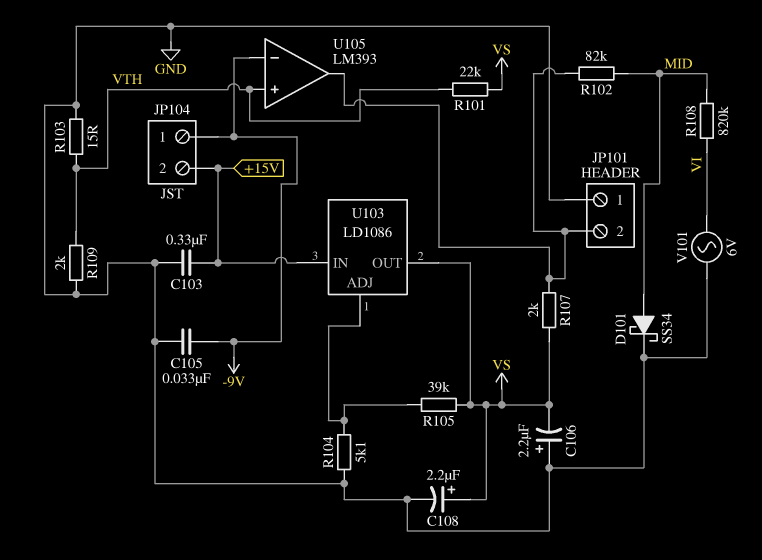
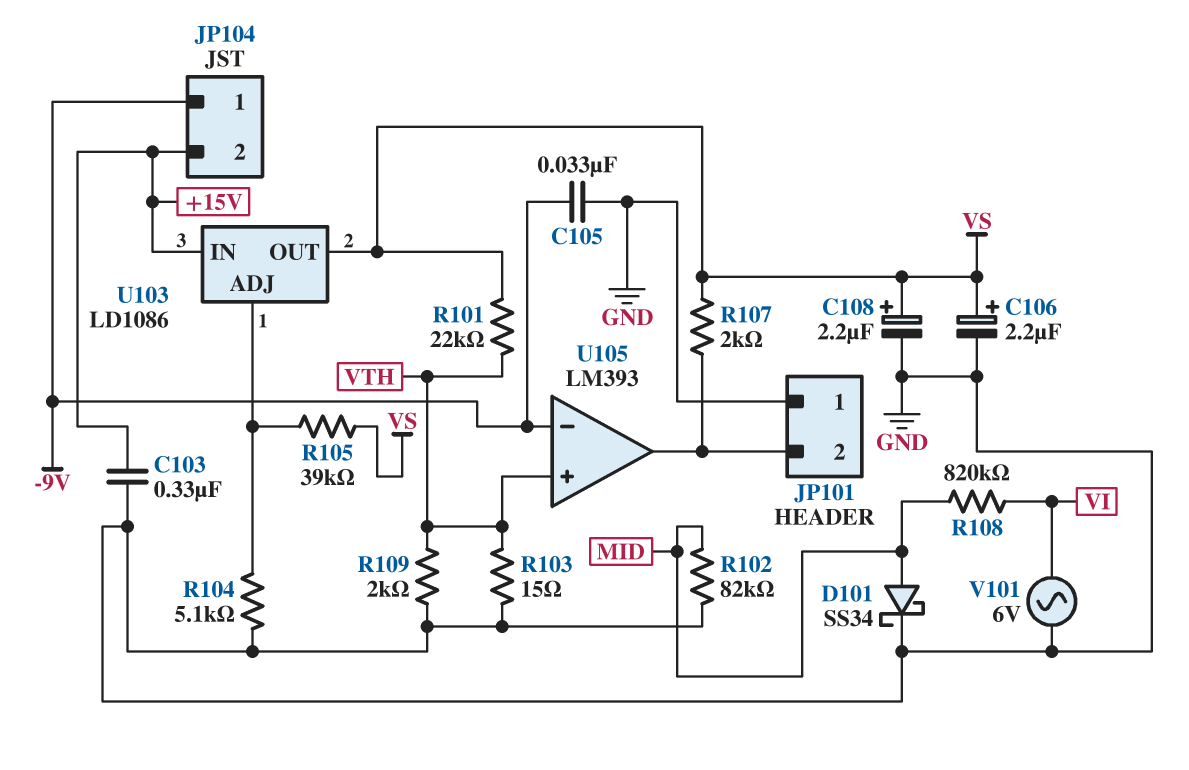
C106: 2.2uF (plus GND, minus VS) -> 2.2uF (plus VS, minus GND)
R102: 82k (JP101/2, MID) -> 82k (GND, MID)

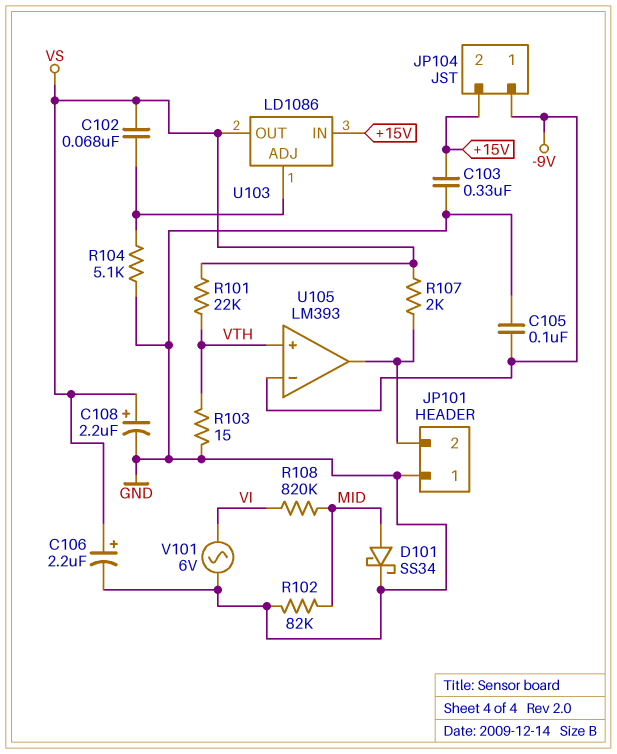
C102: none -> 68nF (U103/ADJ, VS)
C105: 33nF (-9V, GND) -> 100nF (-9V, GND)
R105: 39k (U103/ADJ, VS) -> none
R109: 2k (GND, VTH) -> none

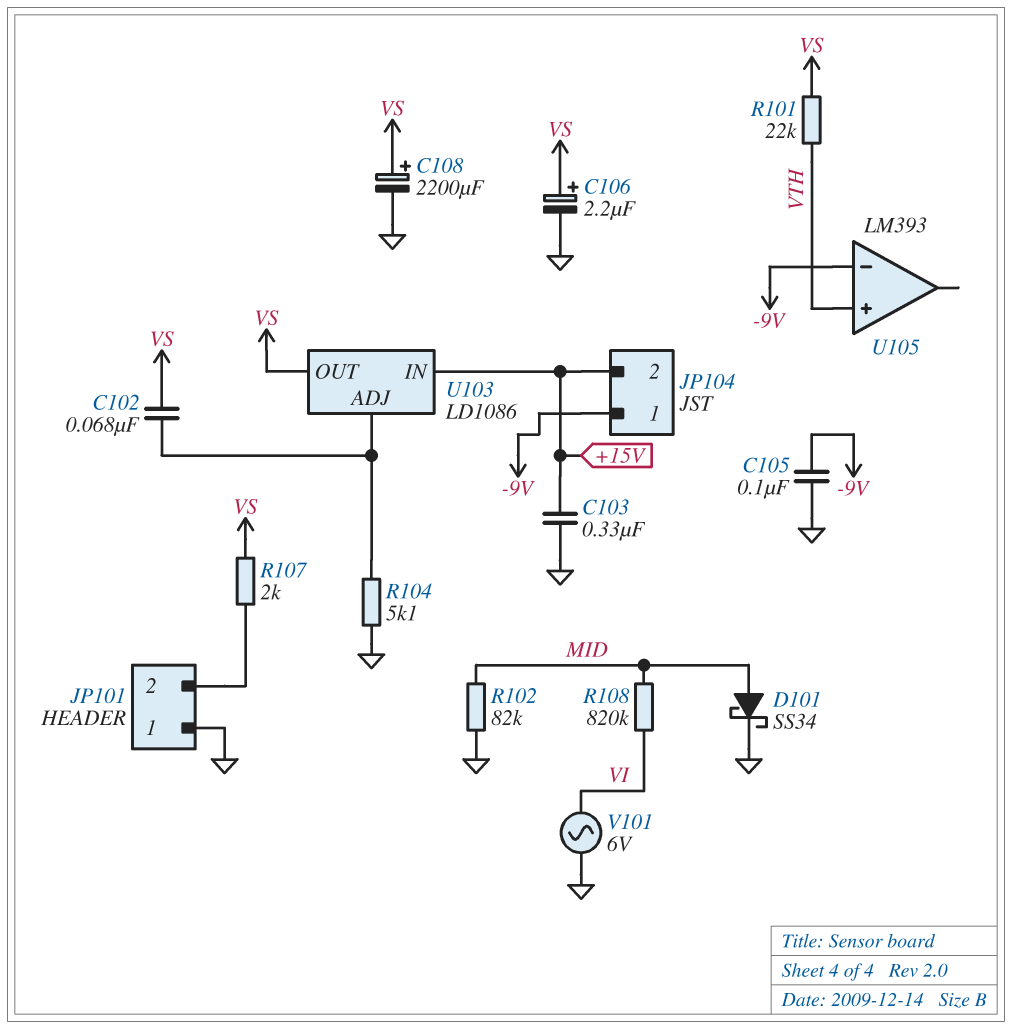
C108: 2.2uF (plus VS, minus GND) -> 2200uF (plus VS, minus GND)
R103: 15 (GND, VTH) -> none
U105 pin out: JP101/2 -> none

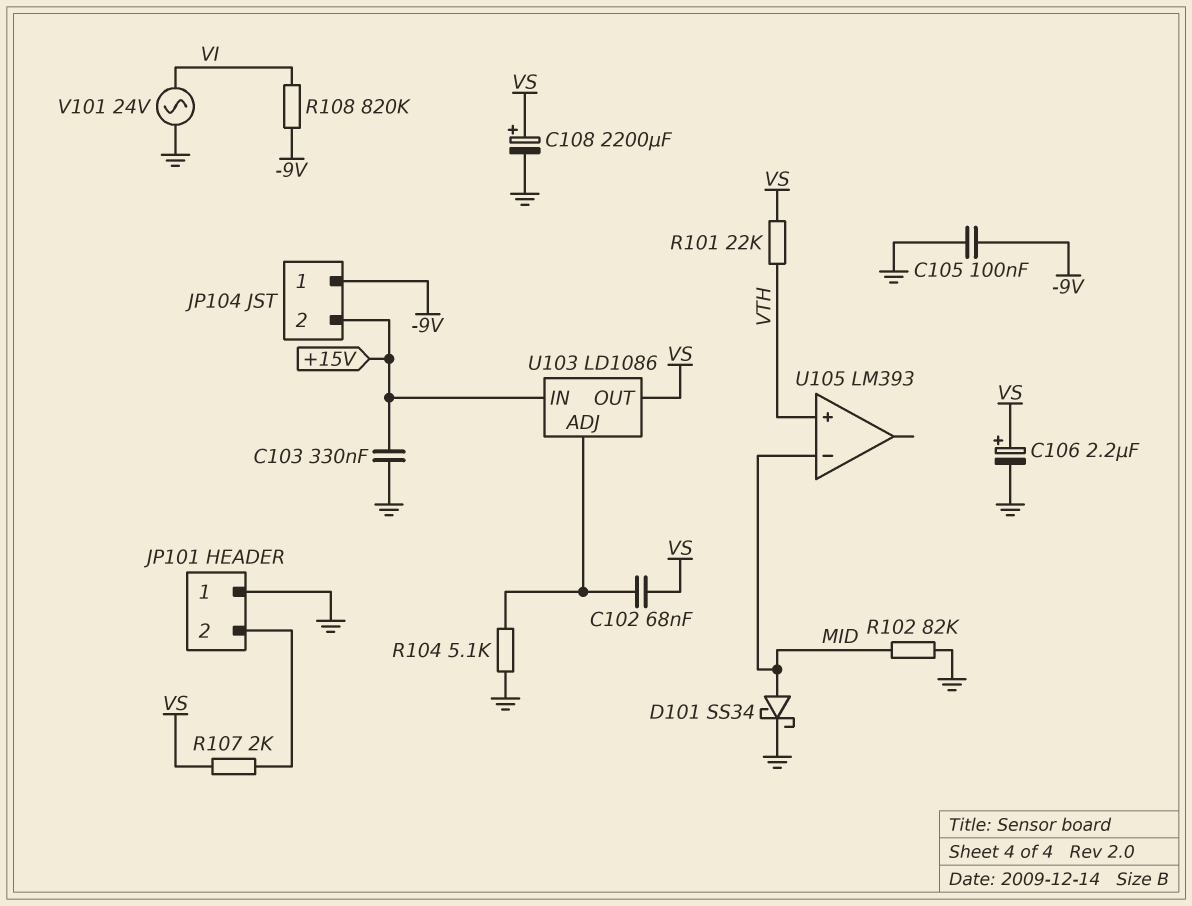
R108: 820k (MID, VI) -> 820k (-9V, VI)
U105 pin in-: -9V -> MID
V101: AC 6V (GND, VI) -> AC 24V (GND, VI)

